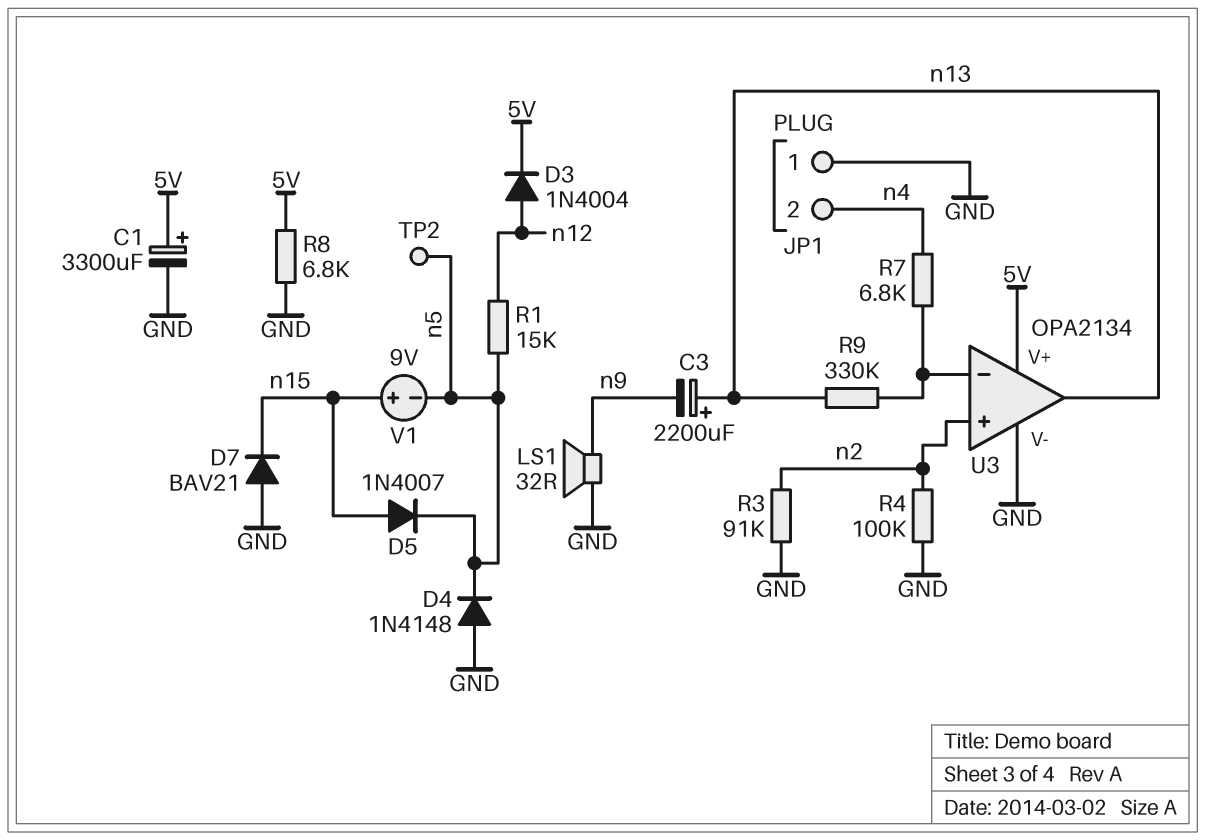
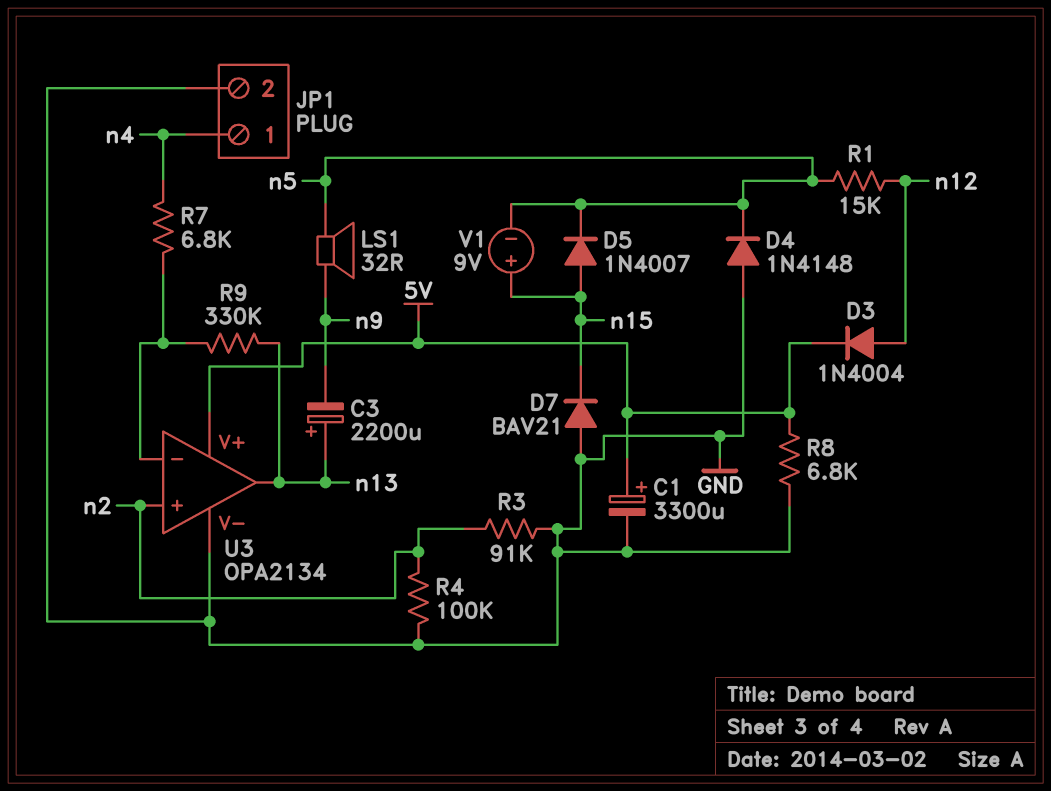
JP1 pin 1: GND -> n4
JP1 pin 2: n4 -> GND
LS1: speaker 32R (GND, n9) -> speaker 32R (n5, n9)
TP2: test point (n5) -> none

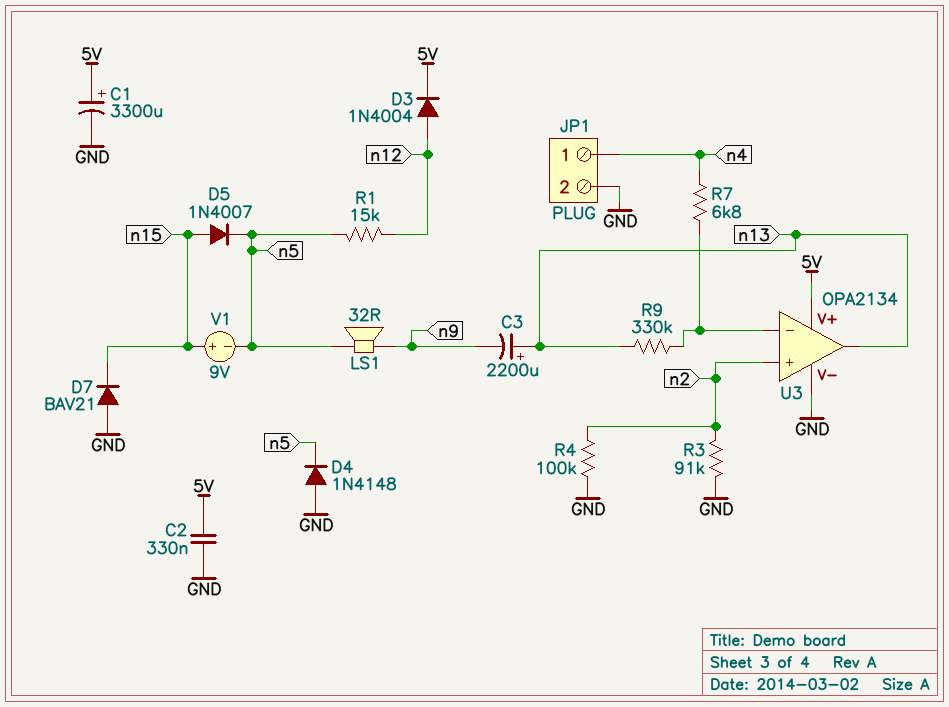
C2: none -> 330nF (5V, GND)
R8: 6.8k (5V, GND) -> none

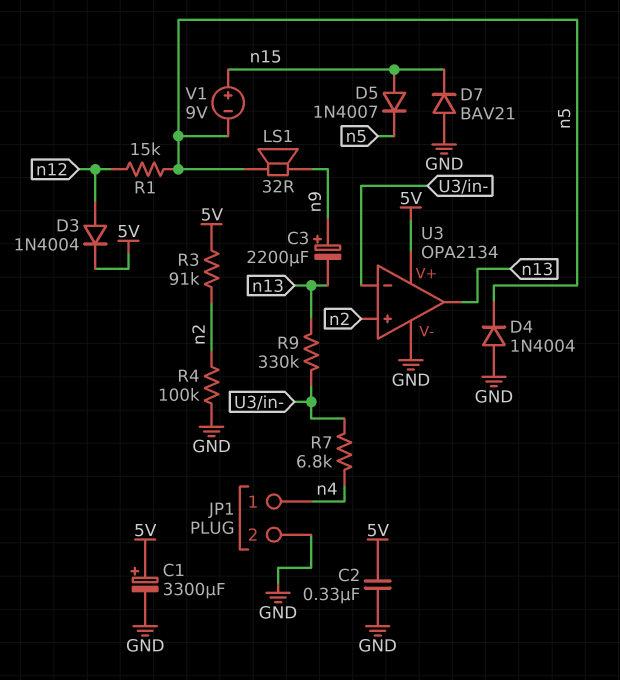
C3: 2200uF (plus n13, minus n9) -> 2200uF (plus n9, minus n13)
D4: diode 1N4148 (A GND, K n5) -> diode 1N4004 (A GND, K n5)
R3: 91k (GND, n2) -> 91k (5V, n2)

